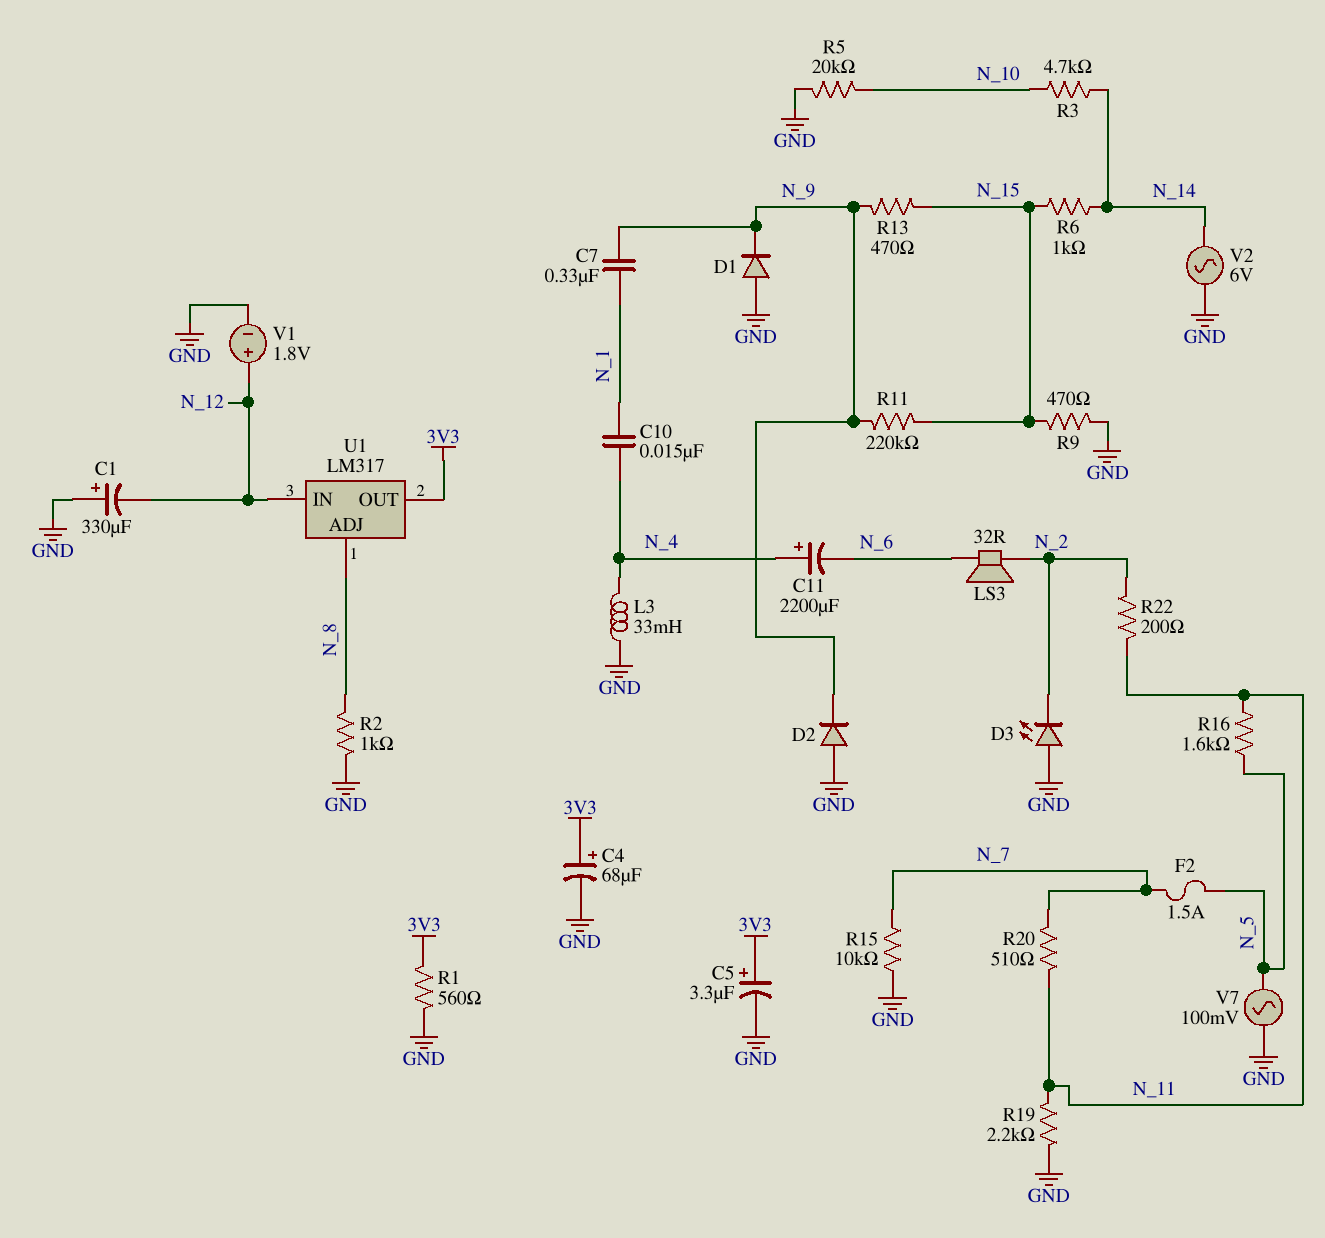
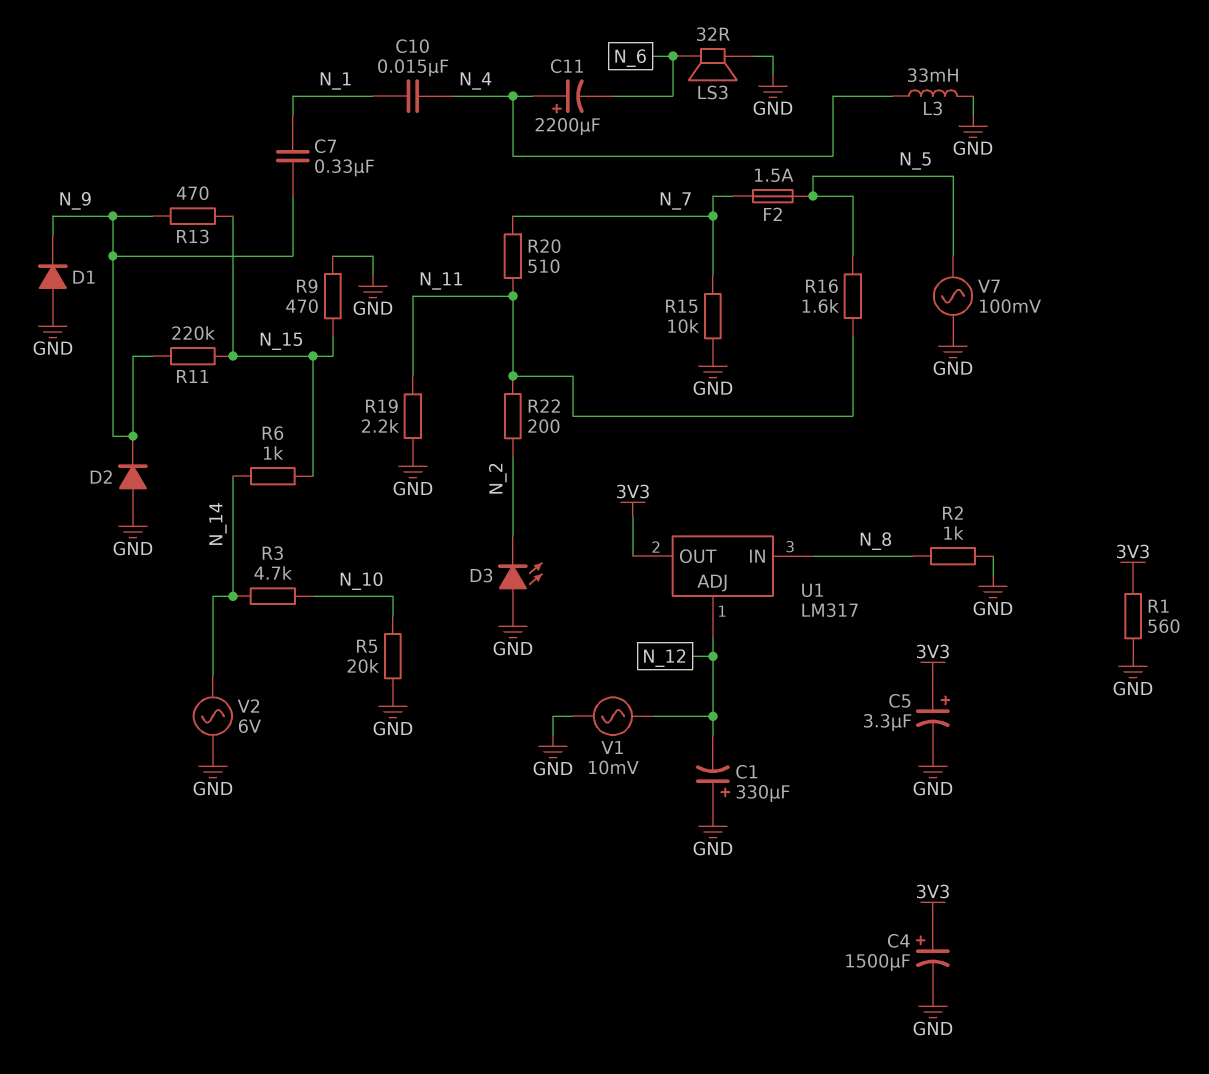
C4: 68uF (plus 3V3, minus GND) -> 1500uF (plus 3V3, minus GND)
LS3: speaker 32R (N_2, N_6) -> speaker 32R (GND, N_6)
U1 pin ADJ: N_8 -> N_12
U1 pin IN: N_12 -> N_8
V1: 1.8V (plus N_12, minus GND) -> AC 10mV (GND, N_12)

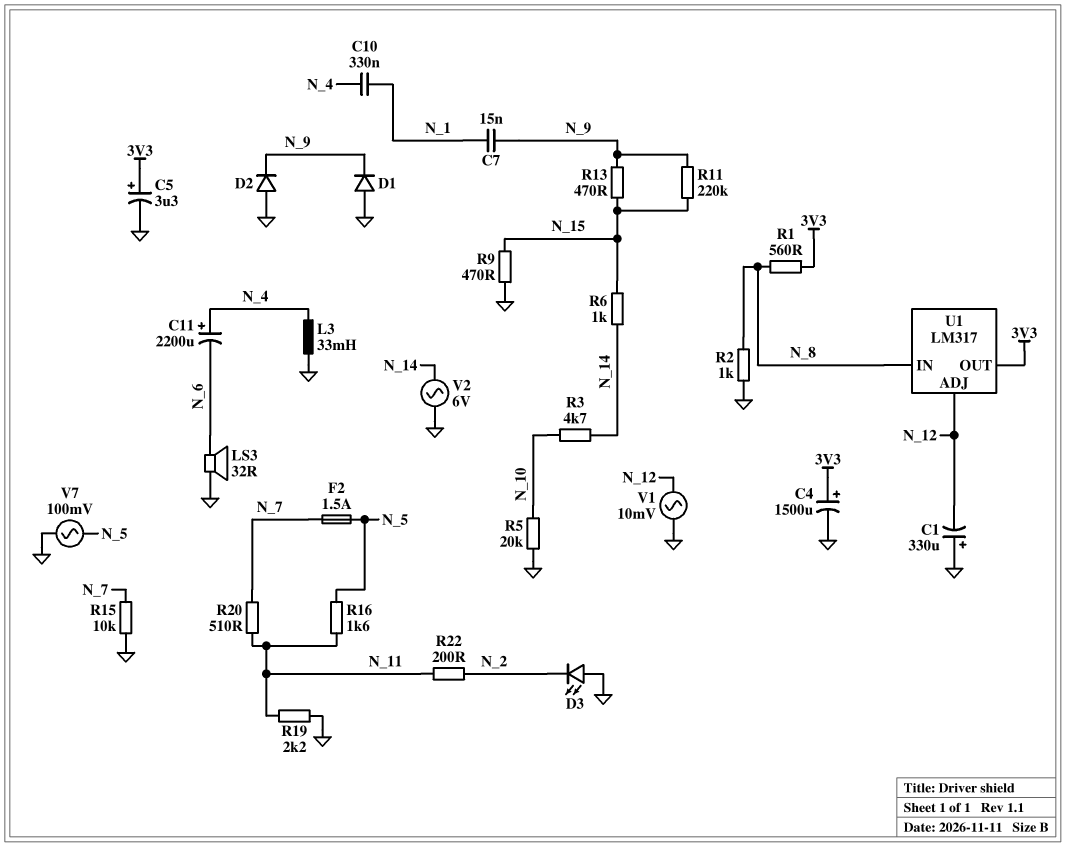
C7: 330nF (N_1, N_9) -> 15nF (N_1, N_9)
C10: 15nF (N_1, N_4) -> 330nF (N_1, N_4)
R1: 560 (3V3, GND) -> 560 (3V3, N_8)

